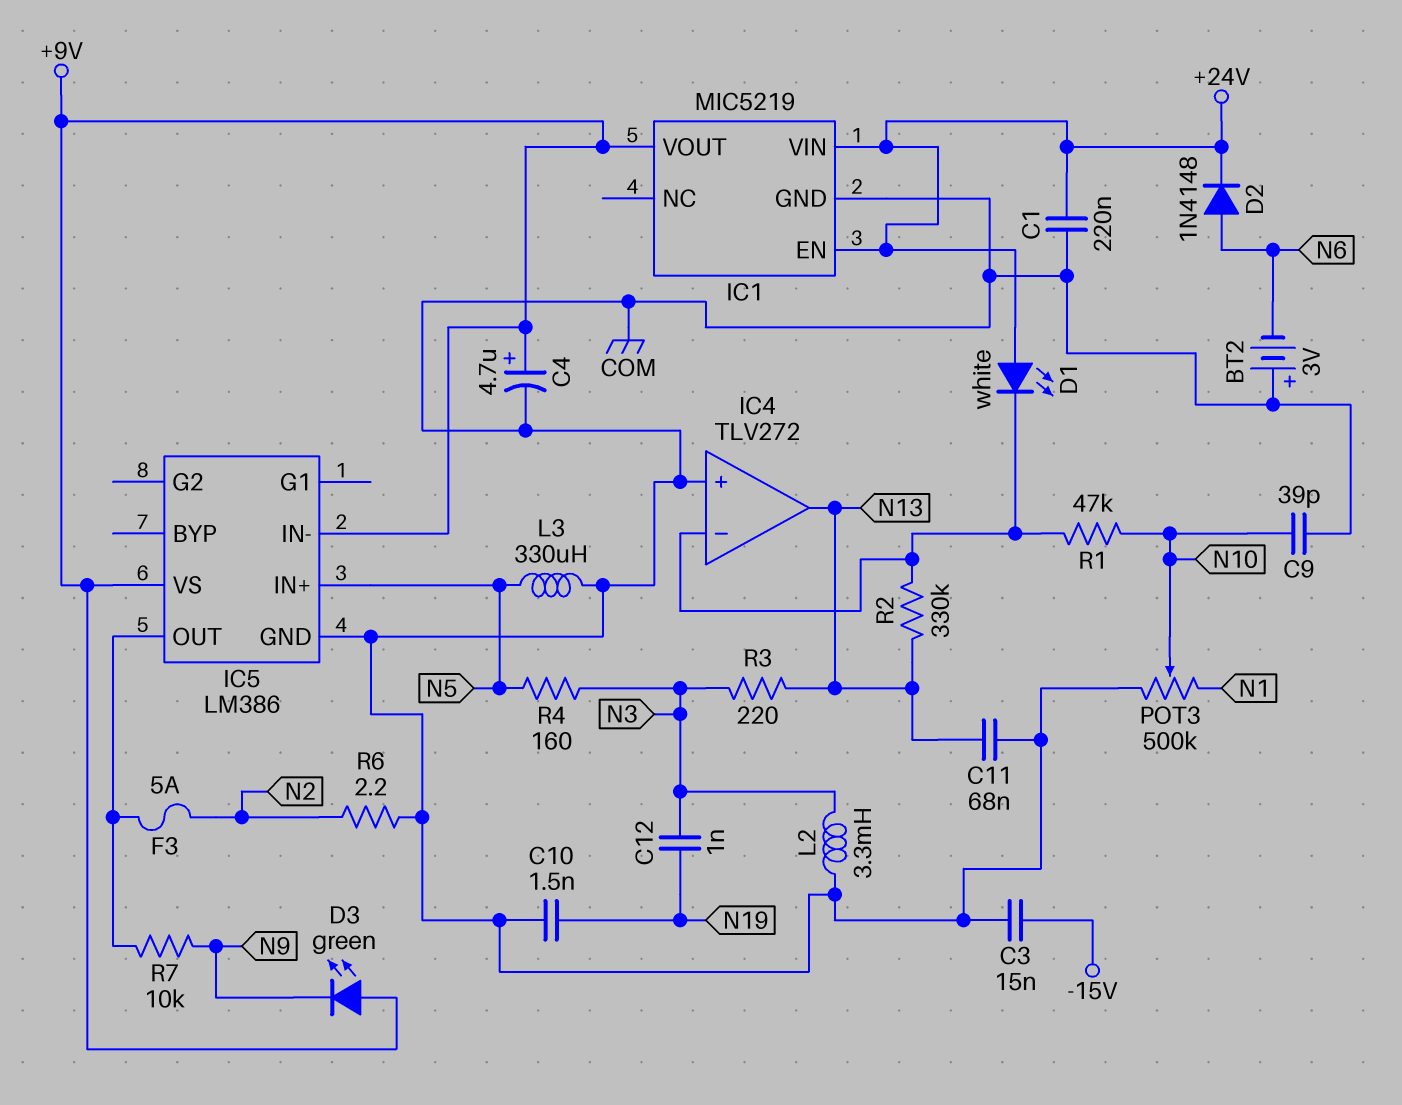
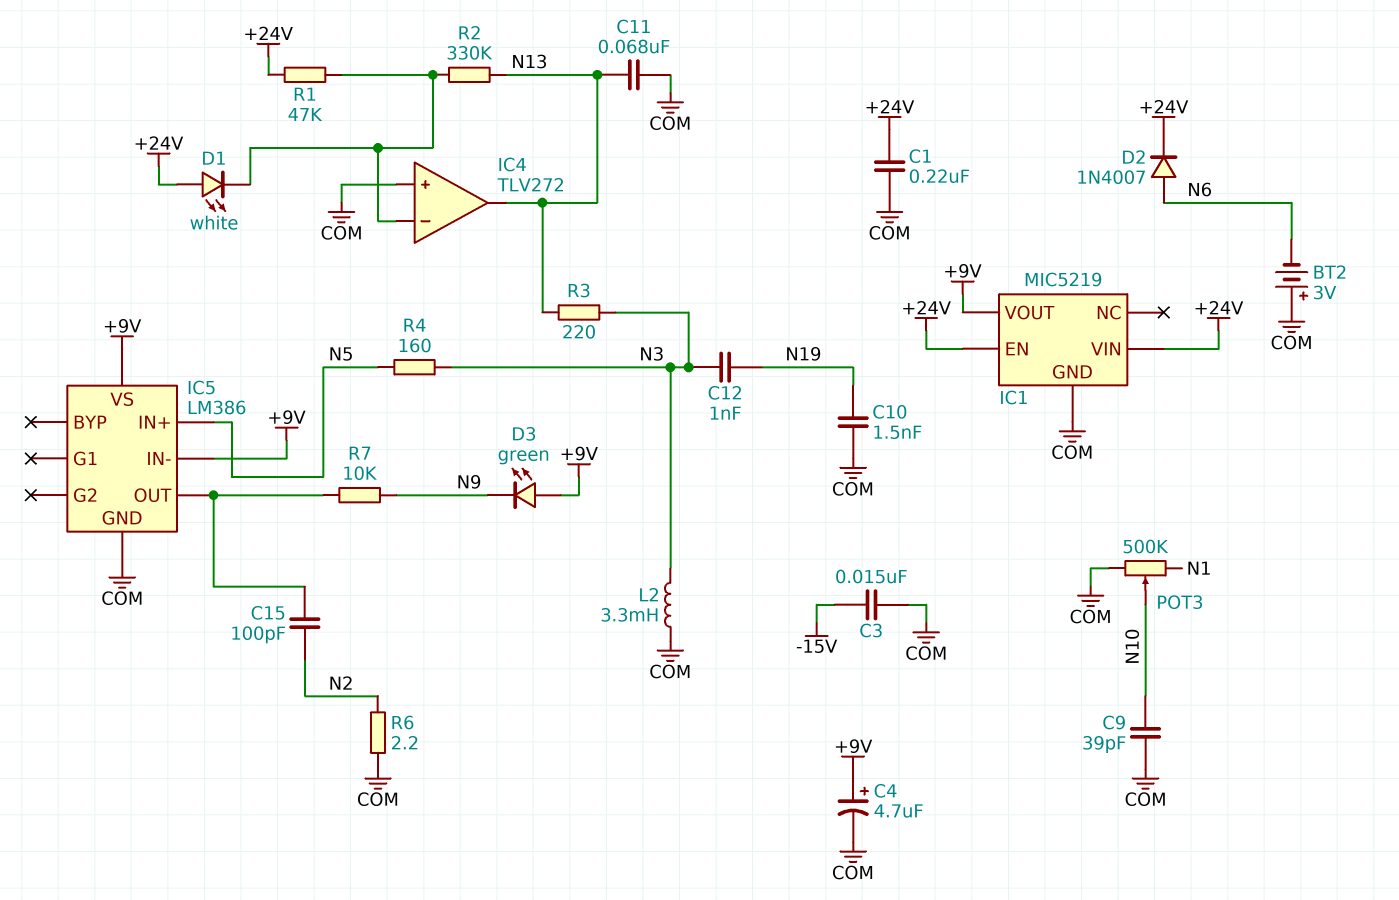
C15: none -> 100pF (IC5/OUT, N2)
D2: diode 1N4148 (A N6, K +24V) -> diode 1N4007 (A N6, K +24V)
F3: 5A (IC5/OUT, N2) -> none
L3: 330uH (COM, N5) -> none
R1: 47k (IC4/in-, N10) -> 47k (+24V, IC4/in-)

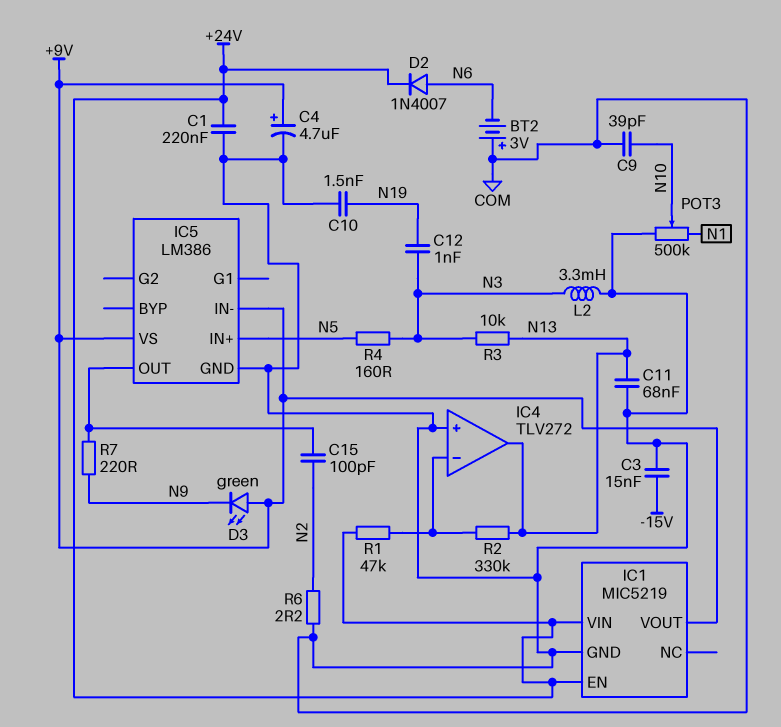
D1: LED white (A +24V, K IC4/in-) -> none
R3: 220 (N3, N13) -> 10k (N3, N13)
R7: 10k (IC5/OUT, N9) -> 220 (IC5/OUT, N9)

